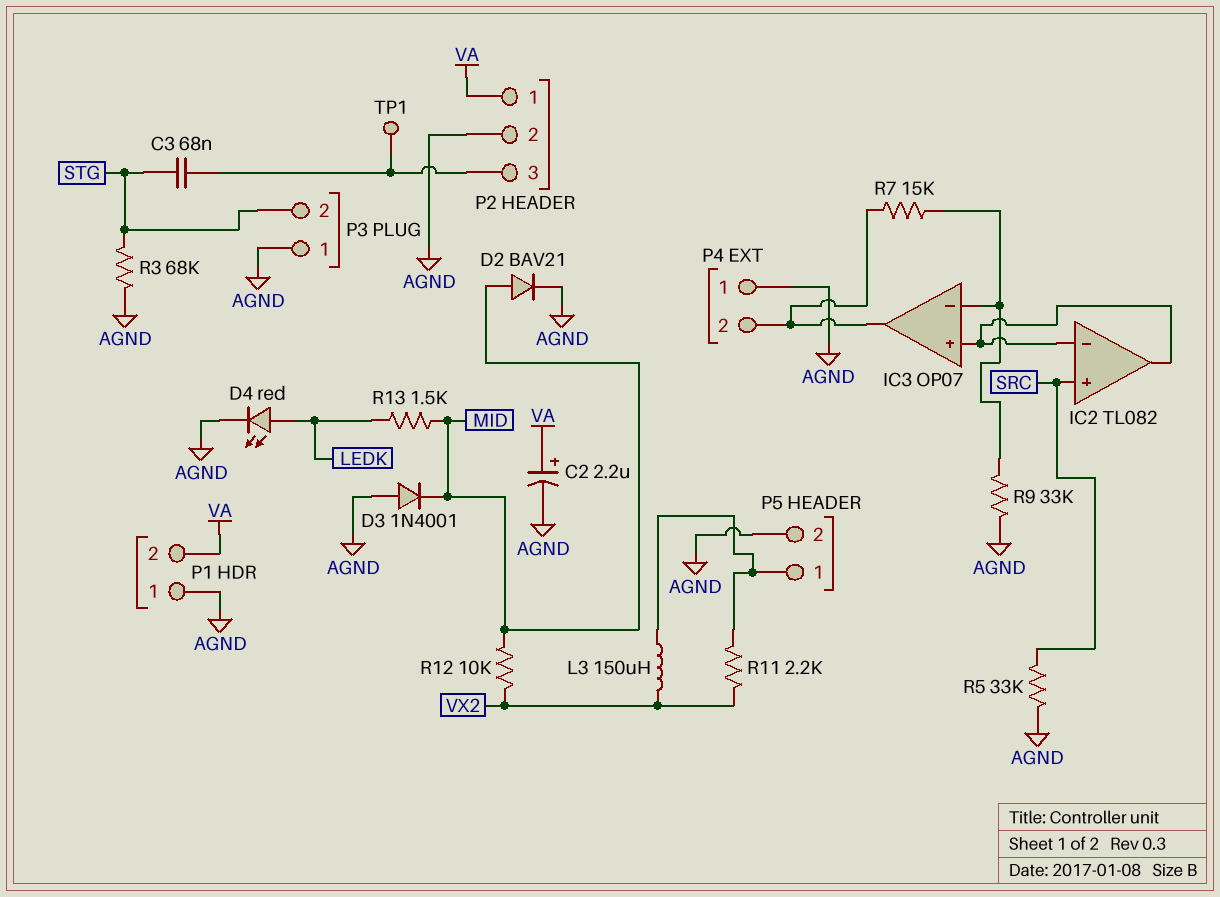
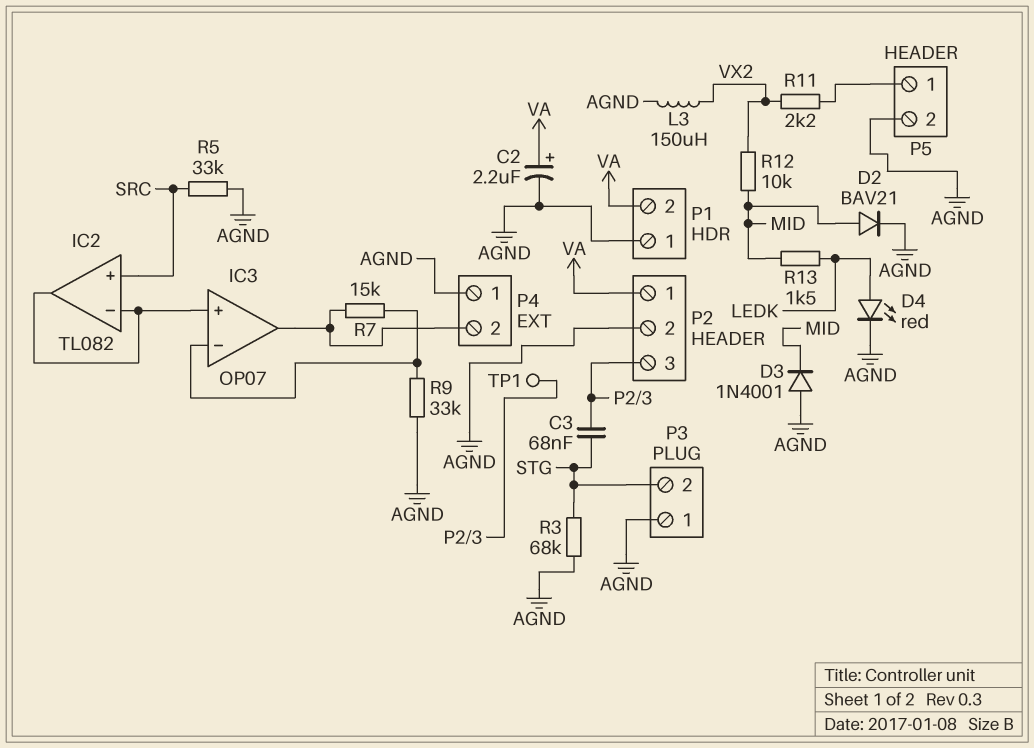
L3: 150uH (P5/1, VX2) -> 150uH (AGND, VX2)

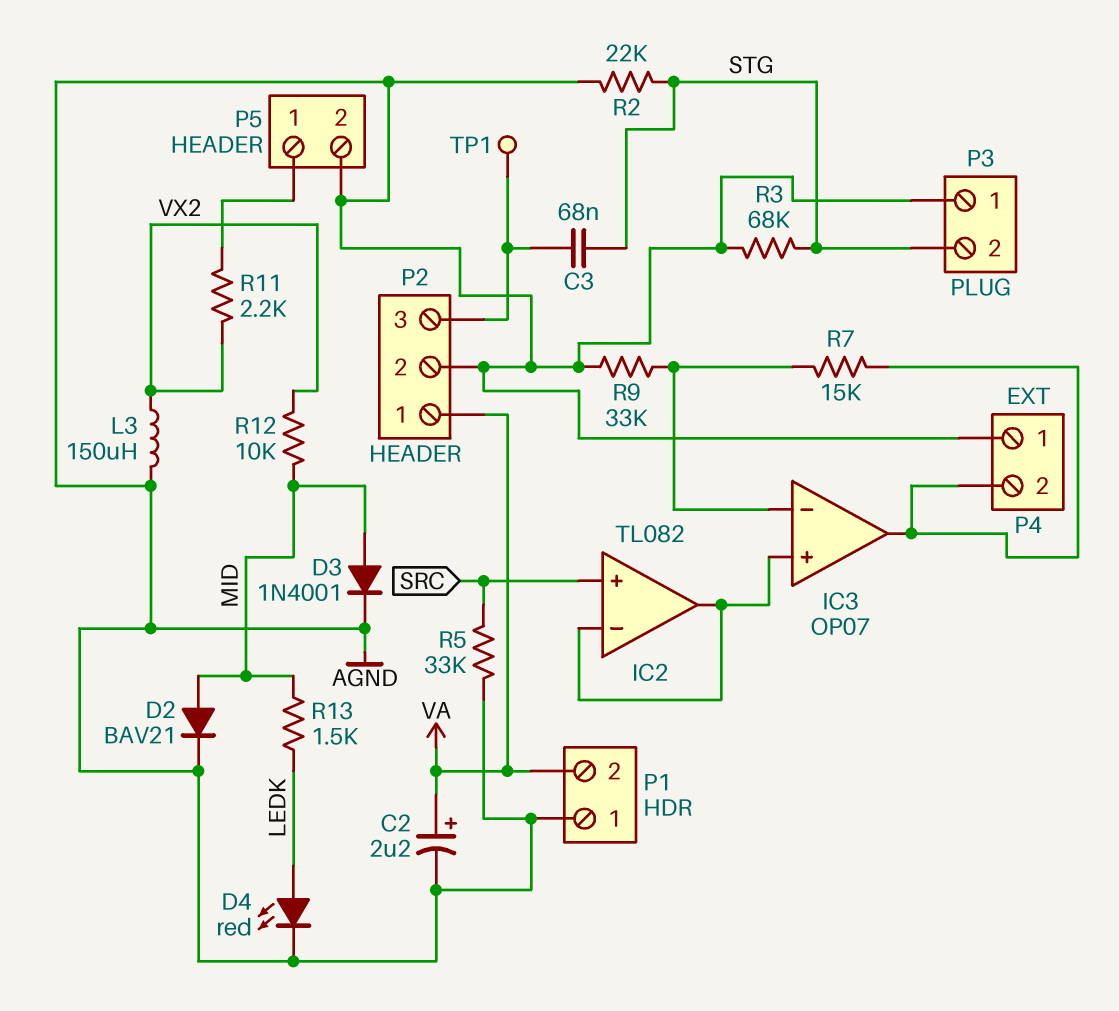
D3: diode 1N4001 (A AGND, K MID) -> diode 1N4001 (A MID, K AGND)
R2: none -> 22k (AGND, STG)

